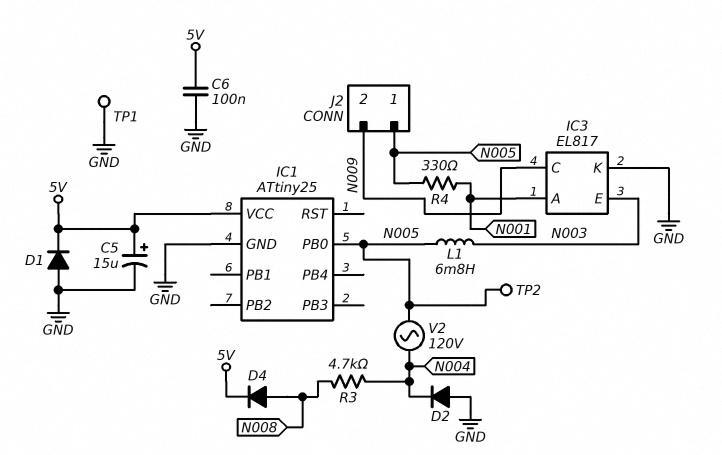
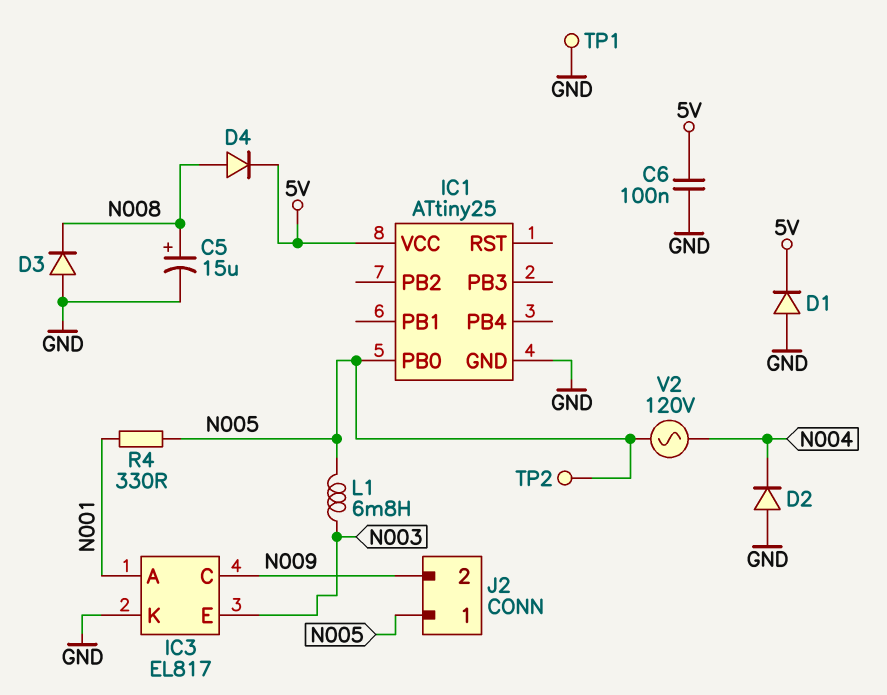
C5: 15uF (plus 5V, minus GND) -> 15uF (plus N008, minus GND)
D3: none -> diode (A GND, K N008)
R3: 4.7k (N004, N008) -> none

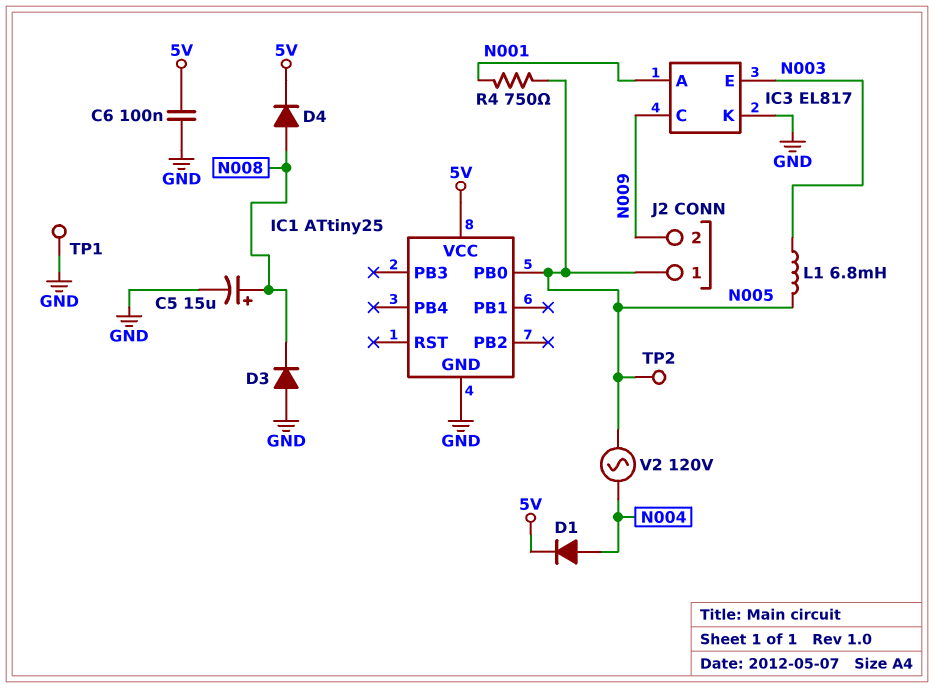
D1: diode (A GND, K 5V) -> diode (A N004, K 5V)
D2: diode (A GND, K N004) -> none
R4: 330 (N001, N005) -> 750 (N001, N005)

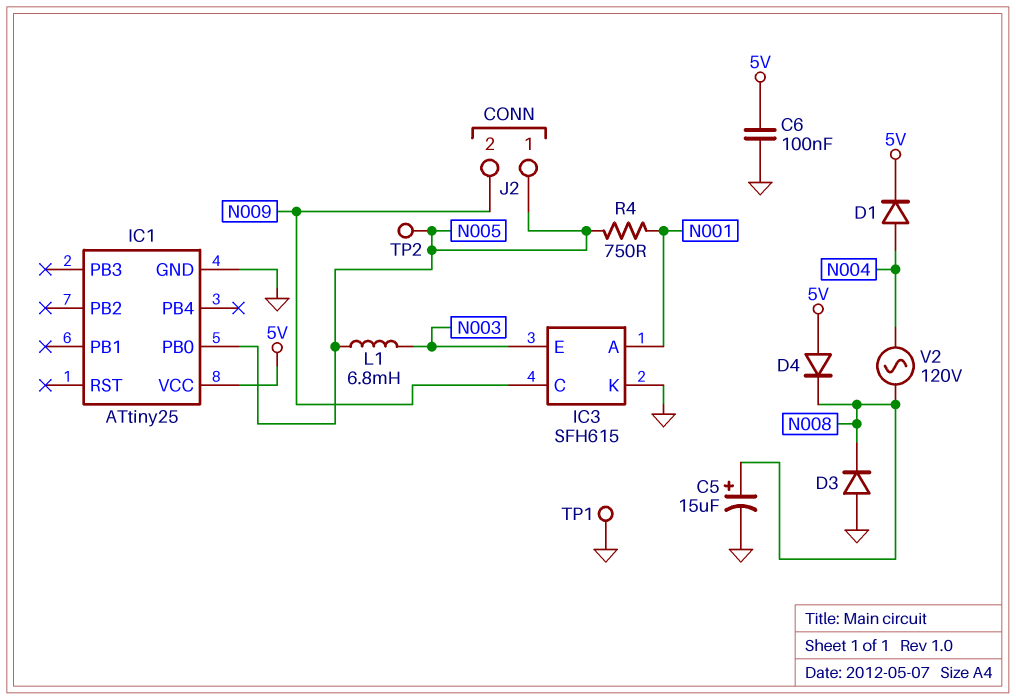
D4: diode (A N008, K 5V) -> diode (A 5V, K N008)
IC3: EL817 -> SFH615
V2: AC 120V (N004, N005) -> AC 120V (N004, N008)

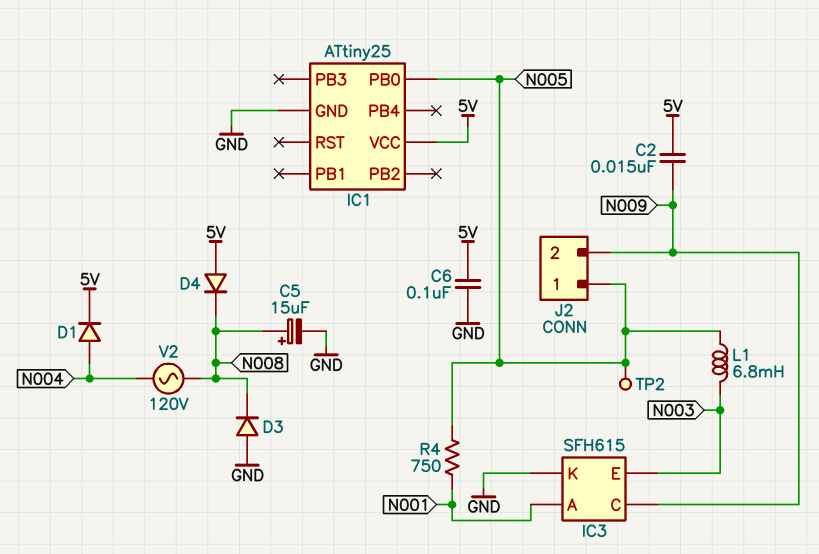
C2: none -> 15nF (5V, N009)
TP1: test point (GND) -> none

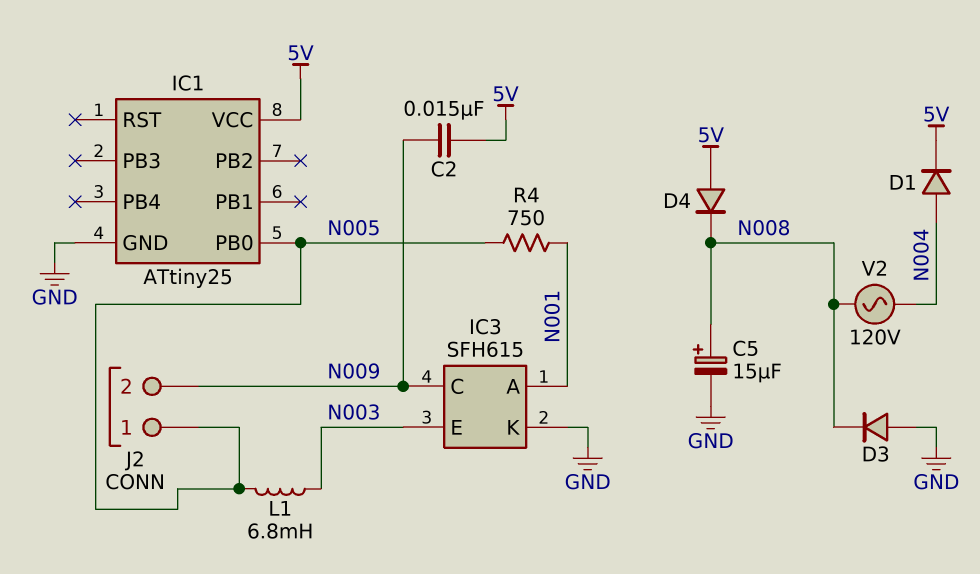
C6: 100nF (5V, GND) -> none
TP2: test point (N005) -> none

